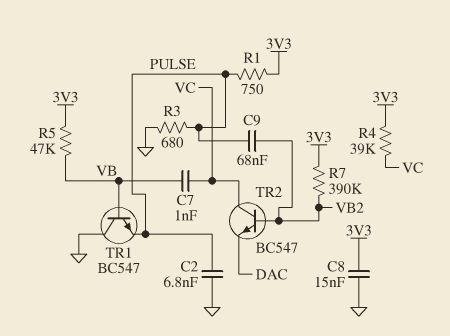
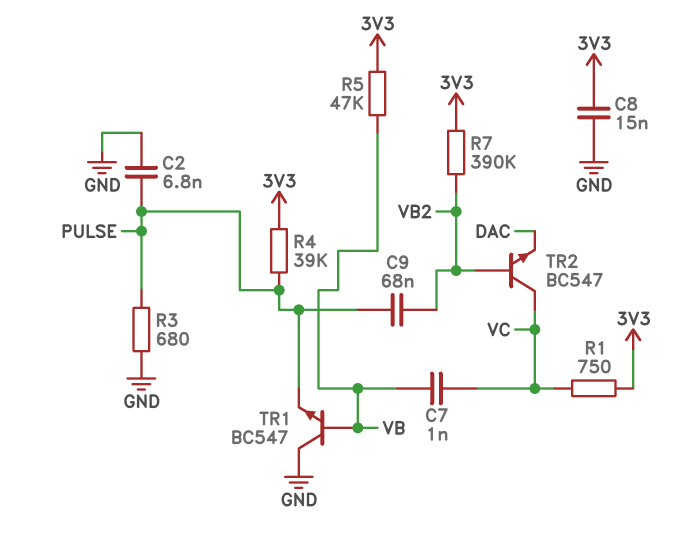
R1: 750 (3V3, PULSE) -> 750 (3V3, VC)
R4: 39k (3V3, VC) -> 39k (3V3, PULSE)

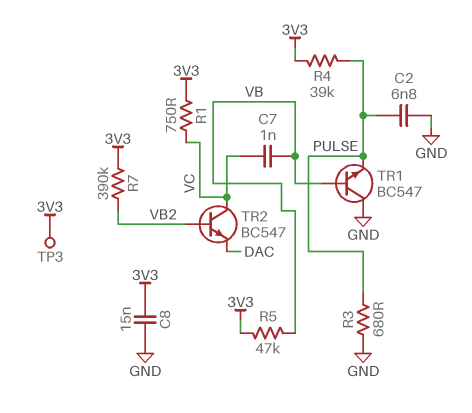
C9: 68nF (PULSE, VB2) -> none
TP3: none -> test point (3V3)

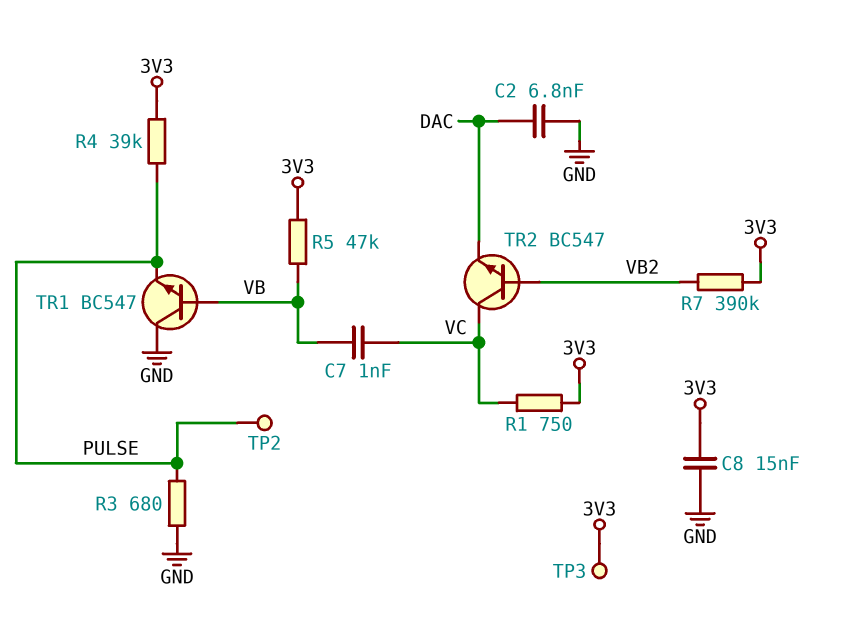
C2: 6.8nF (GND, PULSE) -> 6.8nF (DAC, GND)
TP2: none -> test point (PULSE)

